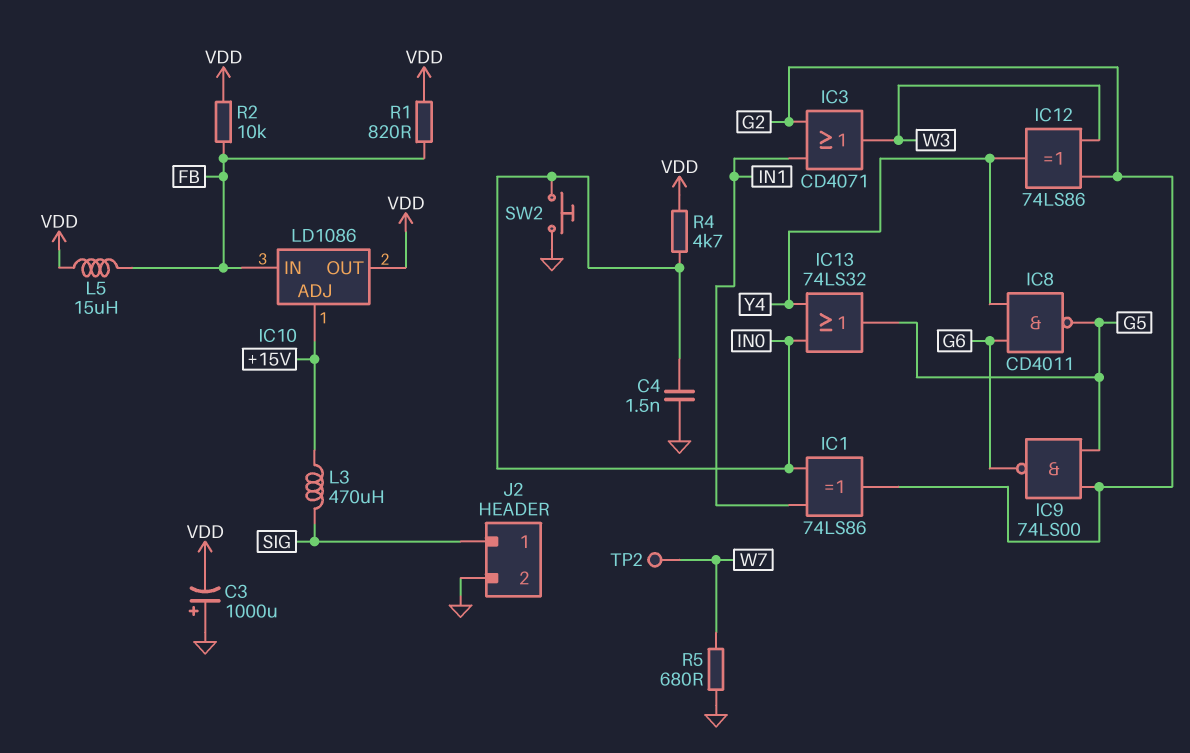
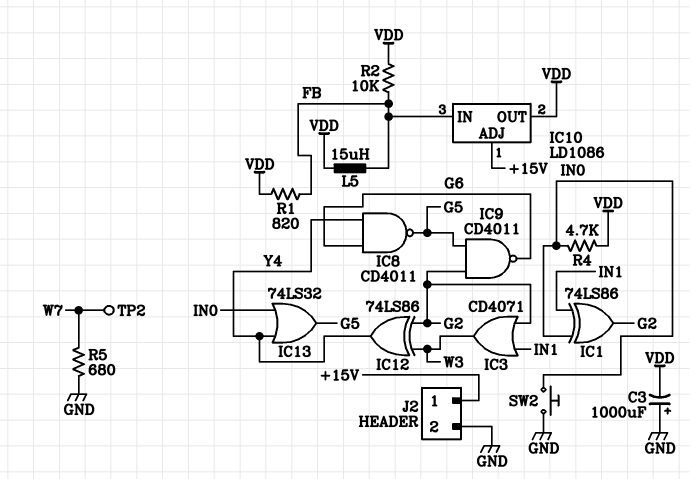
C4: 1.5nF (GND, IN0) -> none
IC9: NAND 74LS00 (in G2, in G5, out G6) -> NAND CD4011 (in G2, in G5, out G6)
J2 pin 1: SIG -> +15V
L3: 470uH (+15V, SIG) -> none

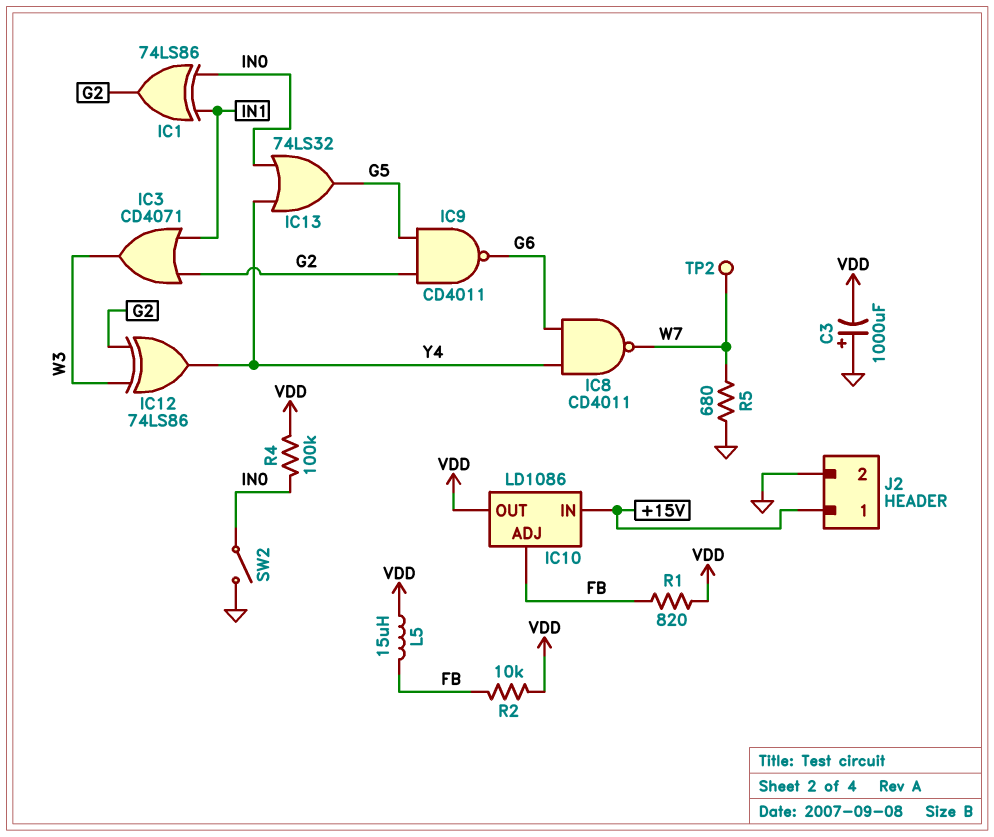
IC8: NAND CD4011 (in G6, in Y4, out G5) -> NAND CD4011 (in G6, in Y4, out W7)
IC10 pin ADJ: +15V -> FB
IC10 pin IN: FB -> +15V
R4: 4.7k (IN0, VDD) -> 100k (IN0, VDD)
SW2: button (GND, IN0) -> switch (GND, IN0)

